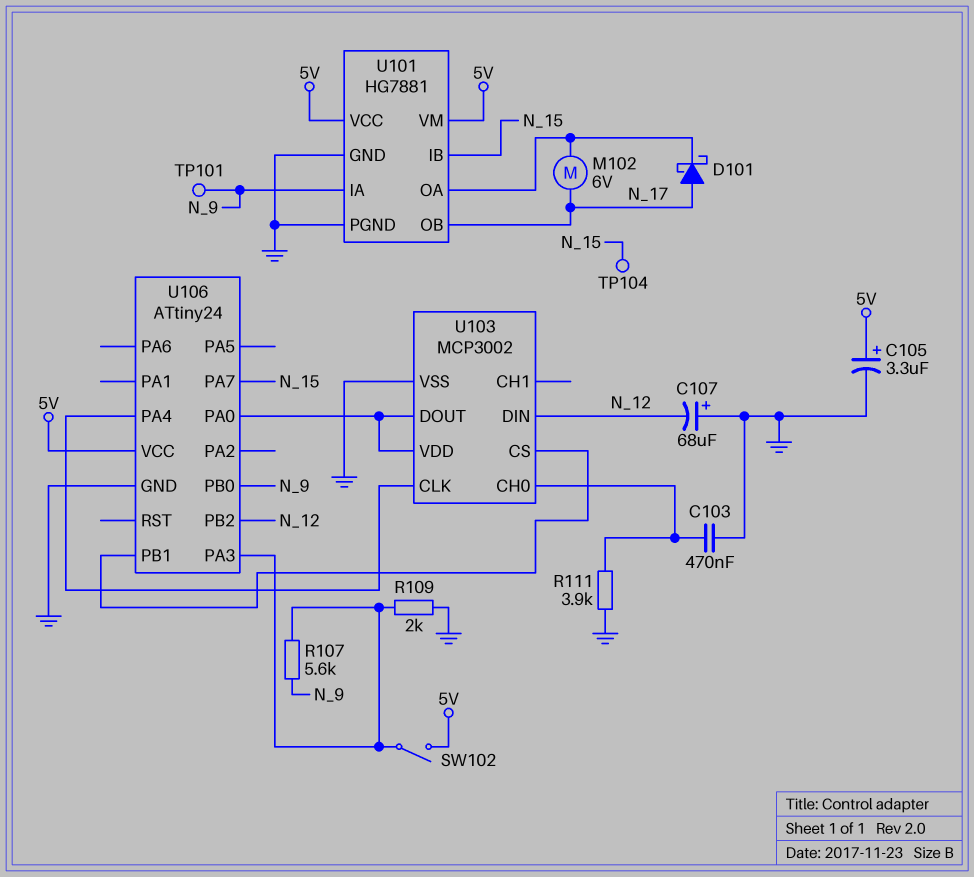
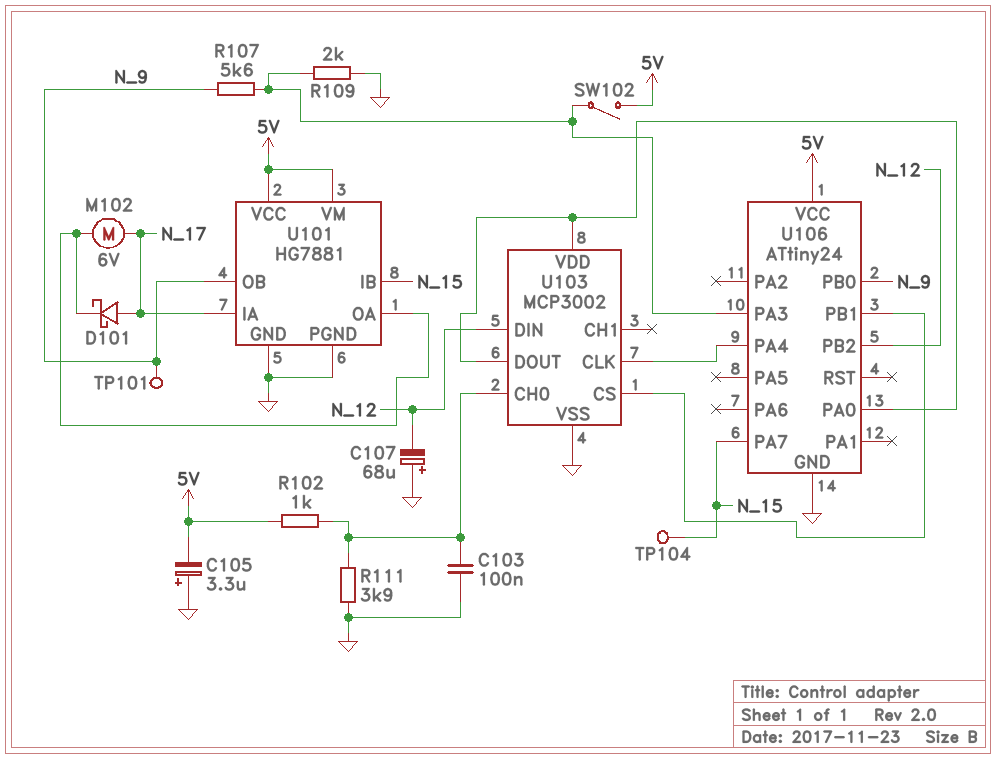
C103: 470nF (GND, U103/CH0) -> 100nF (GND, U103/CH0)
C105: 3.3uF (plus 5V, minus GND) -> 3.3uF (plus GND, minus 5V)
R102: none -> 1k (5V, U103/CH0)
U101 pin IA: N_9 -> N_17
U101 pin OB: N_17 -> N_9

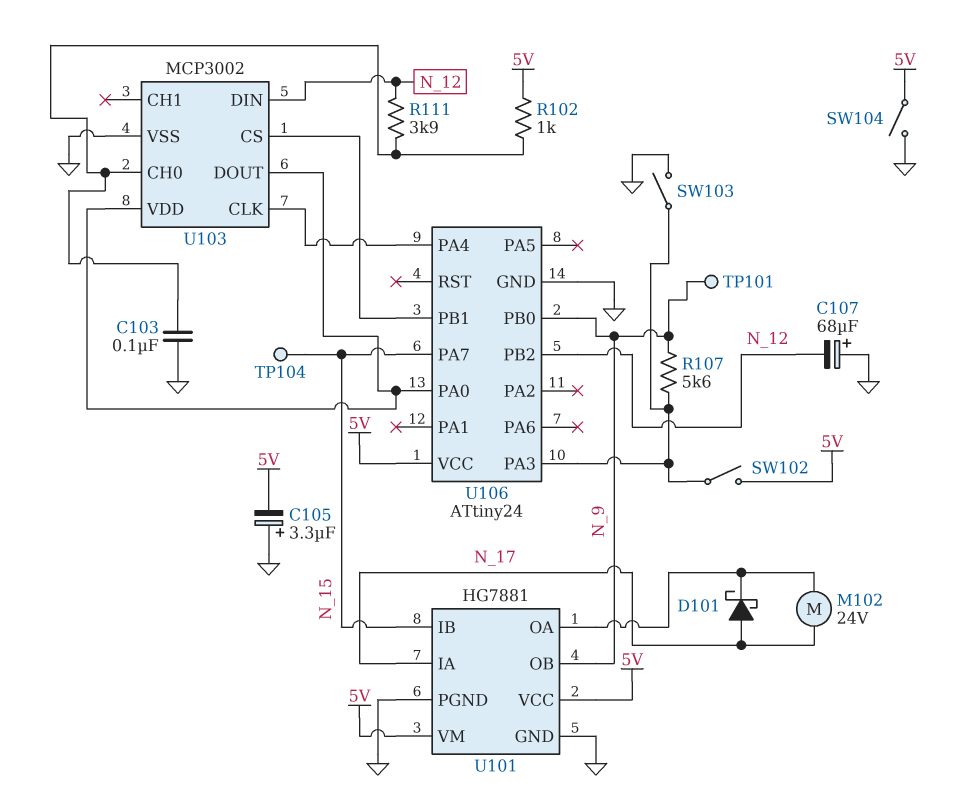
M102: motor 6V (N_17, U101/OA) -> motor 24V (N_17, U101/OA)
R109: 2k (GND, U106/PA3) -> none
R111: 3.9k (GND, U103/CH0) -> 3.9k (N_12, U103/CH0)
SW103: none -> switch (GND, U106/PA3)
SW104: none -> switch (5V, GND)

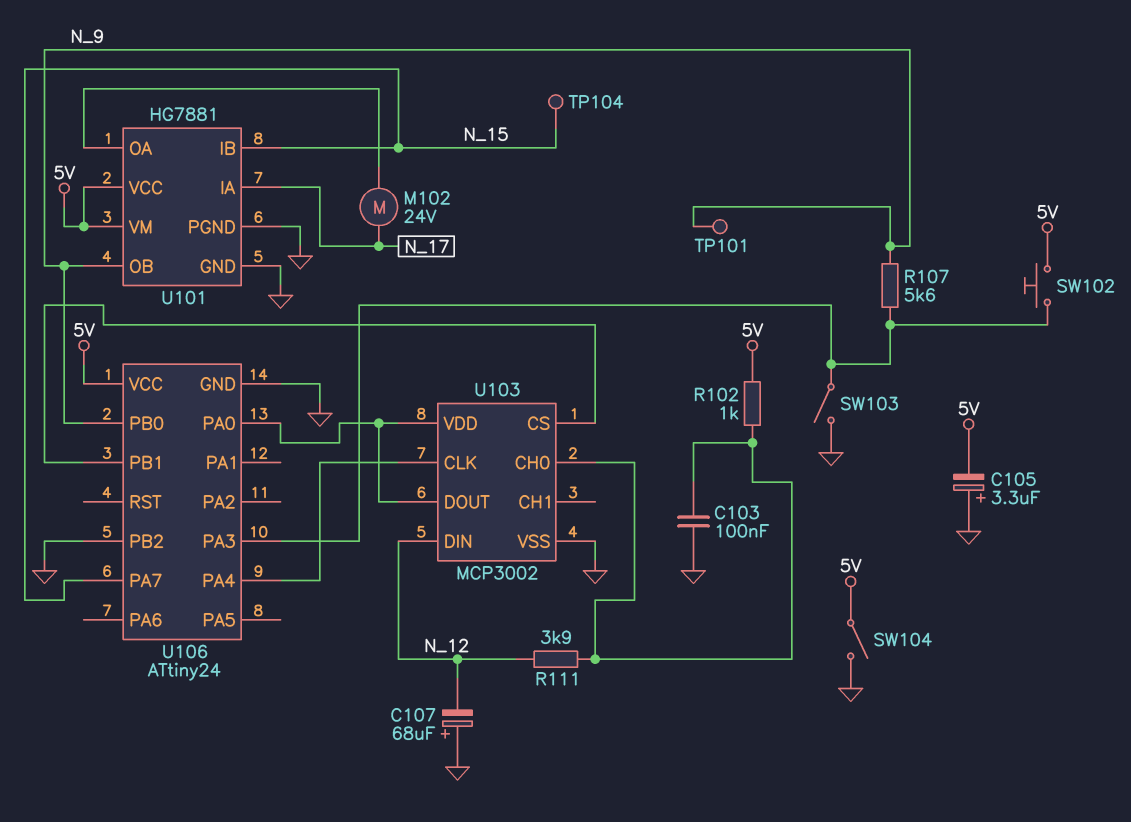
D101: schottky (A N_17, K U101/OA) -> none
SW102: switch (5V, U106/PA3) -> button (5V, U106/PA3)
U106 pin PB2: N_12 -> GND

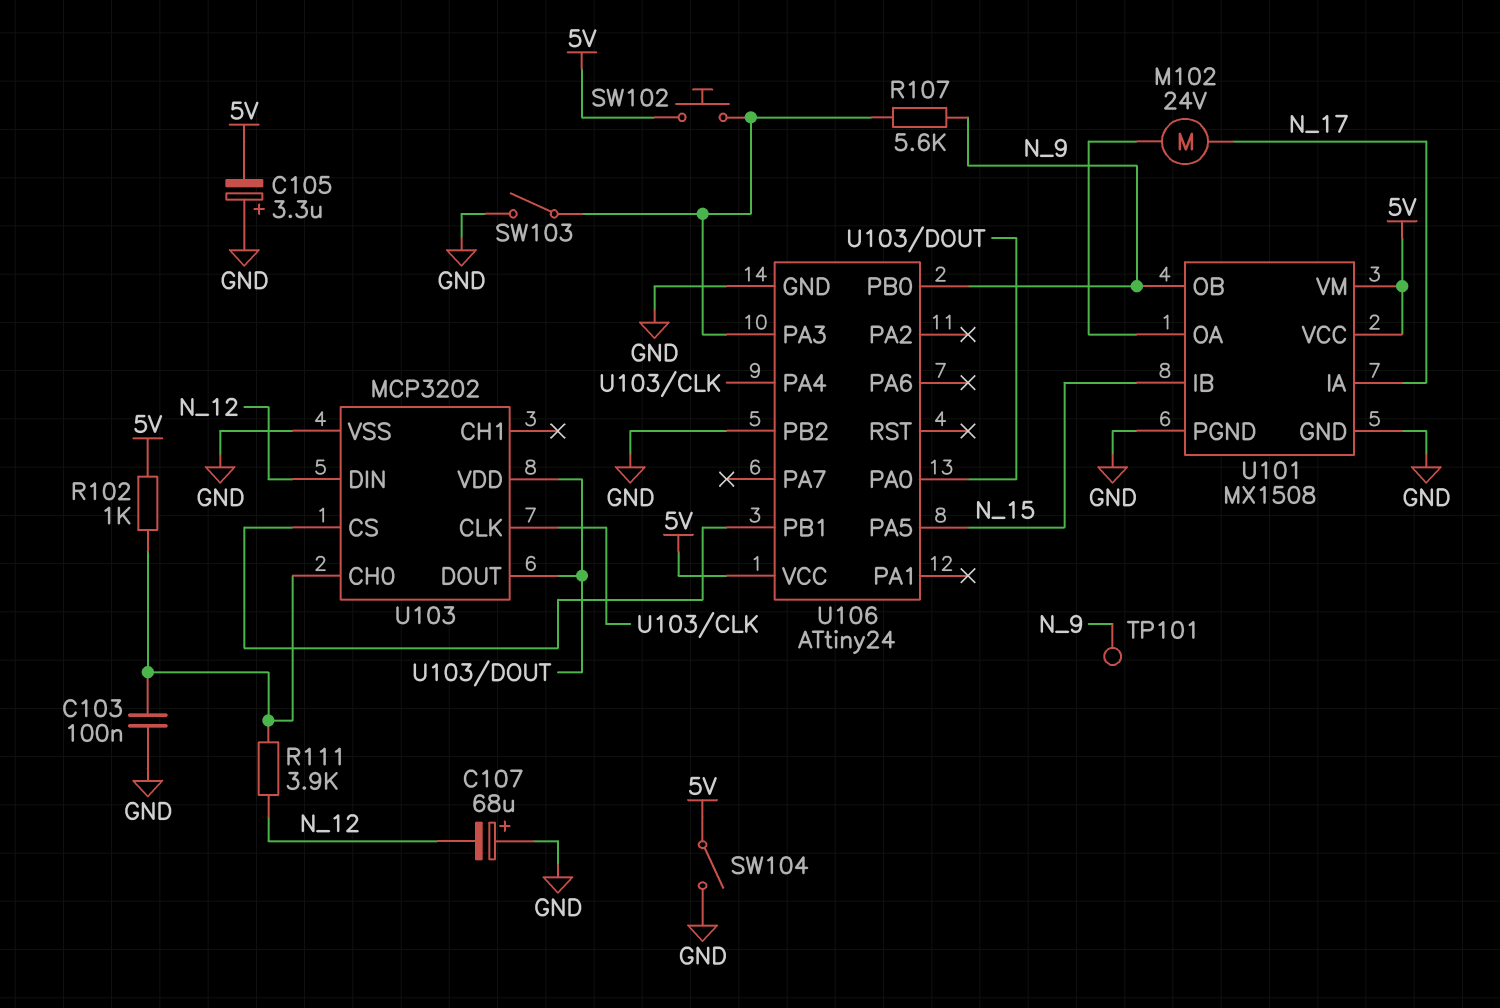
TP104: test point (N_15) -> none
U101: HG7881 -> MX1508
U103: MCP3002 -> MCP3202
U106 pin PA5: none -> N_15
U106 pin PA7: N_15 -> none

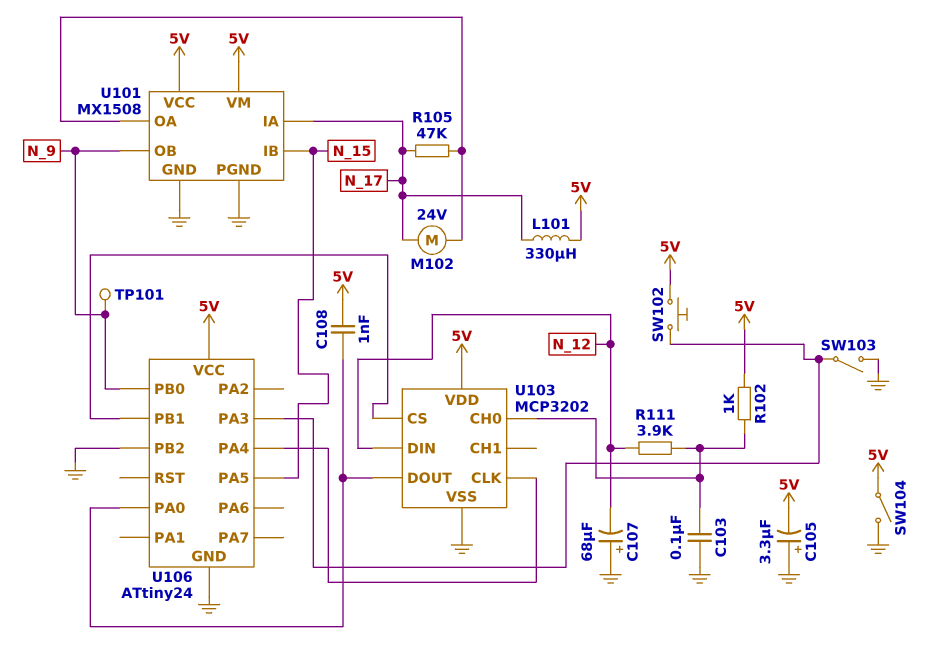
C108: none -> 1nF (5V, U103/DOUT)
L101: none -> 330uH (5V, N_17)
R105: none -> 47k (N_17, U101/OA)
R107: 5.6k (N_9, U106/PA3) -> none
U103 pin VDD: U103/DOUT -> 5V

